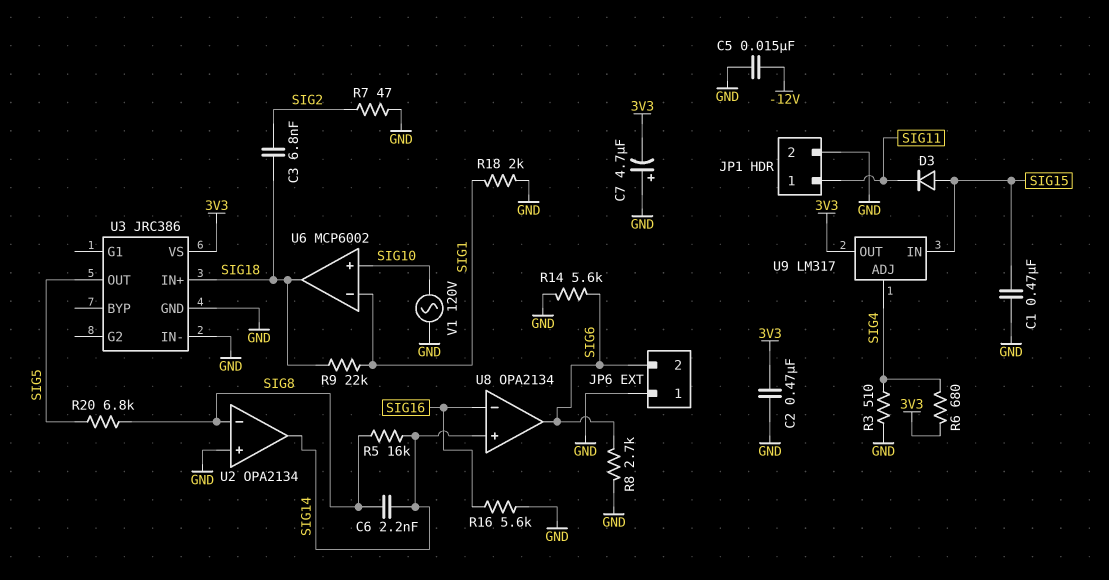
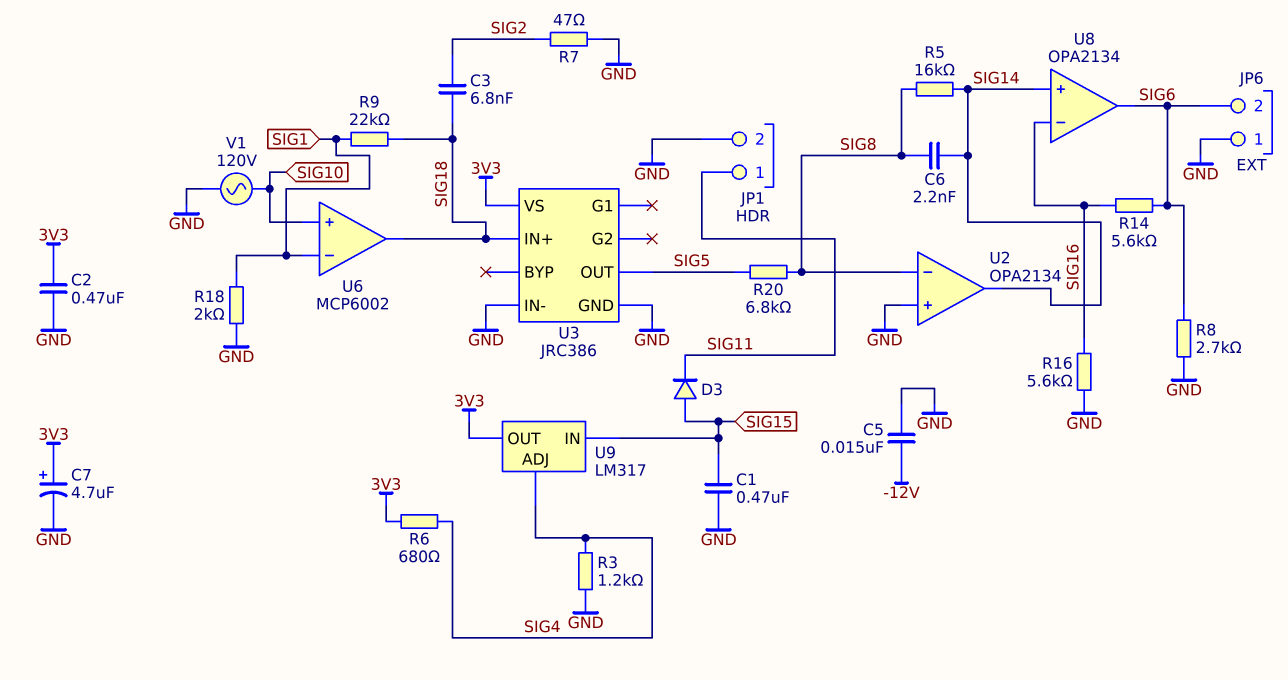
C7: 4.7uF (plus GND, minus 3V3) -> 4.7uF (plus 3V3, minus GND)
R3: 510 (GND, SIG4) -> 1.2k (GND, SIG4)
R14: 5.6k (GND, SIG6) -> 5.6k (SIG6, SIG16)

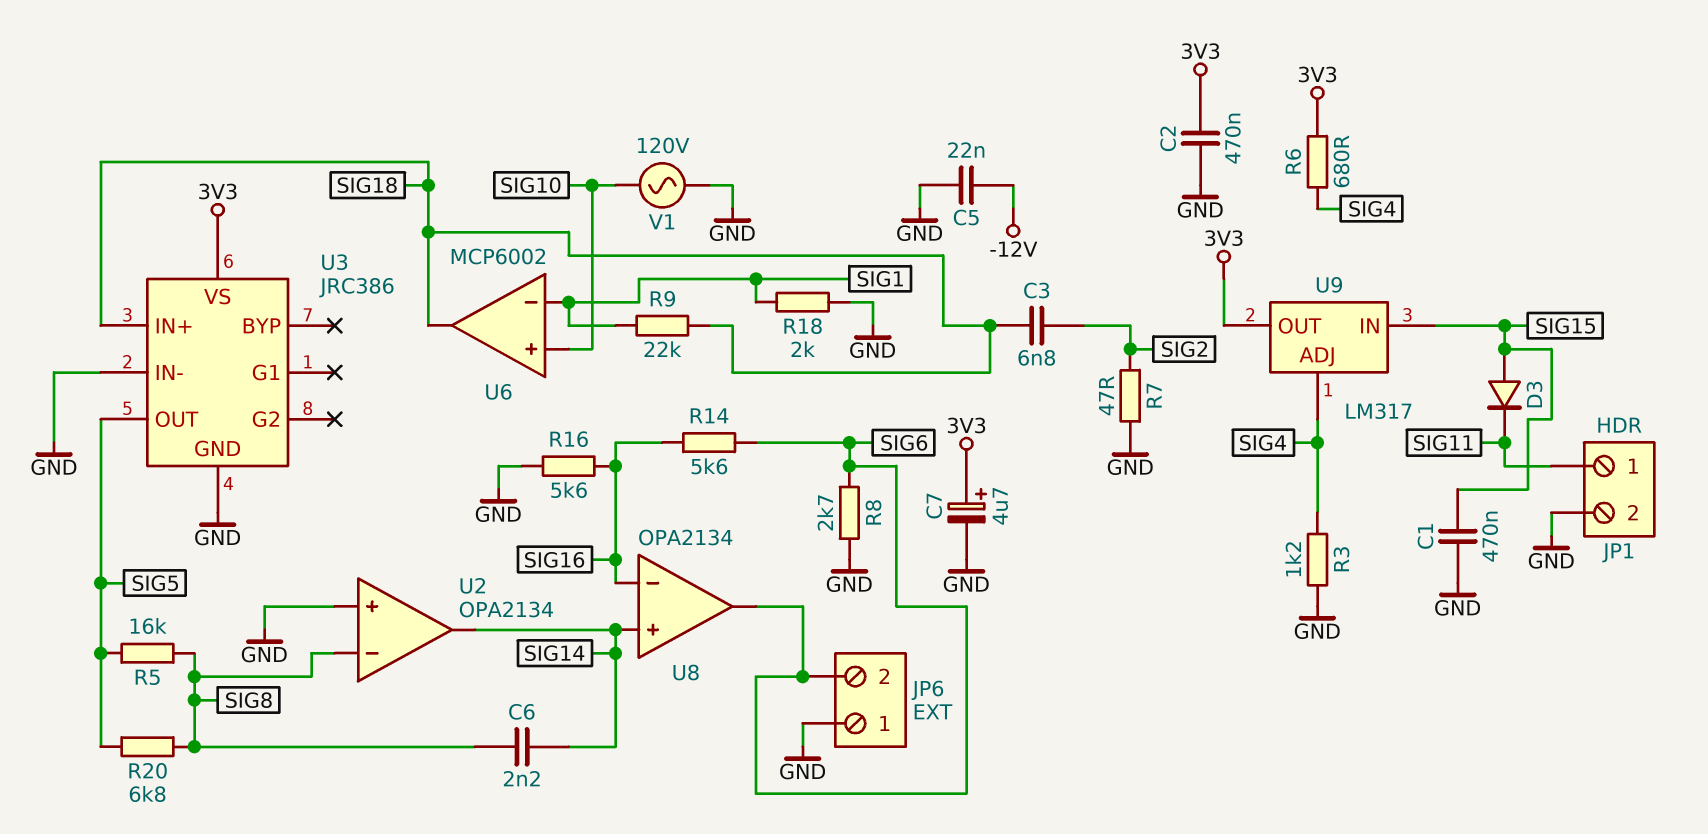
C5: 15nF (-12V, GND) -> 22nF (-12V, GND)
R5: 16k (SIG8, SIG14) -> 16k (SIG5, SIG8)

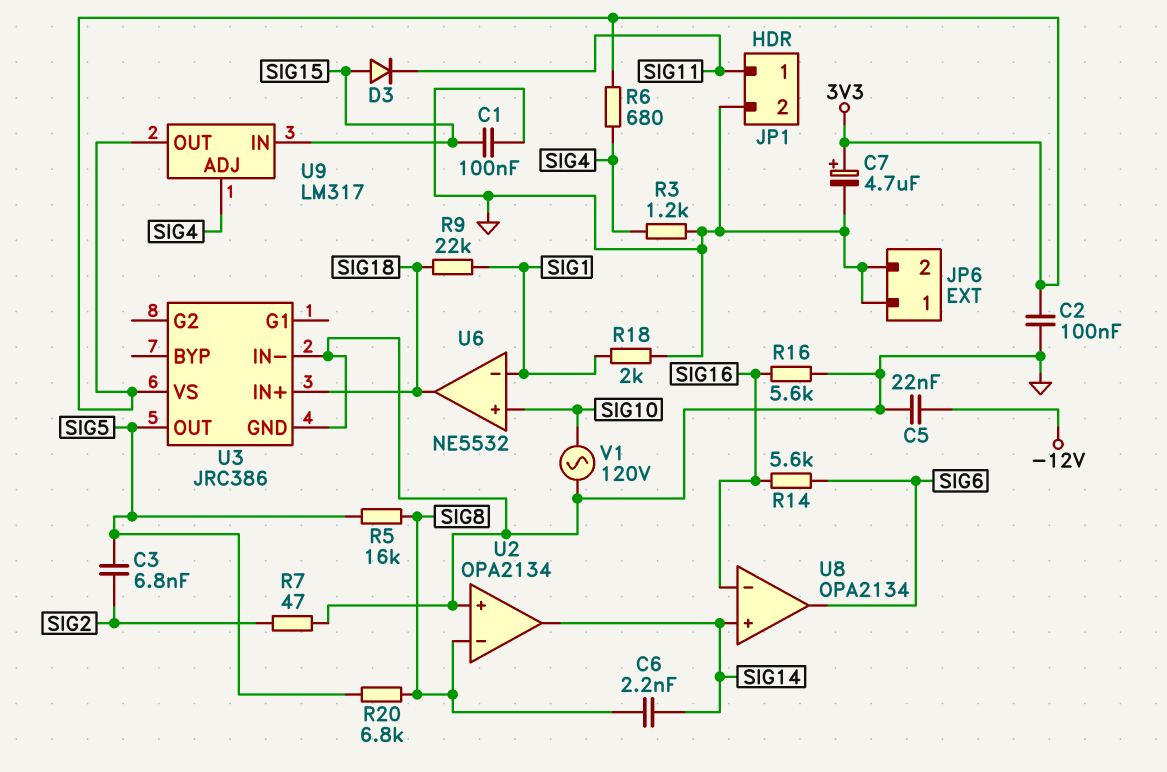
C1: 470nF (GND, SIG15) -> 100nF (GND, SIG15)
C2: 470nF (3V3, GND) -> 100nF (3V3, GND)
C3: 6.8nF (SIG2, SIG18) -> 6.8nF (SIG2, SIG5)
JP6 pin 2: SIG6 -> GND
R8: 2.7k (GND, SIG6) -> none
U6: MCP6002 -> NE5532

